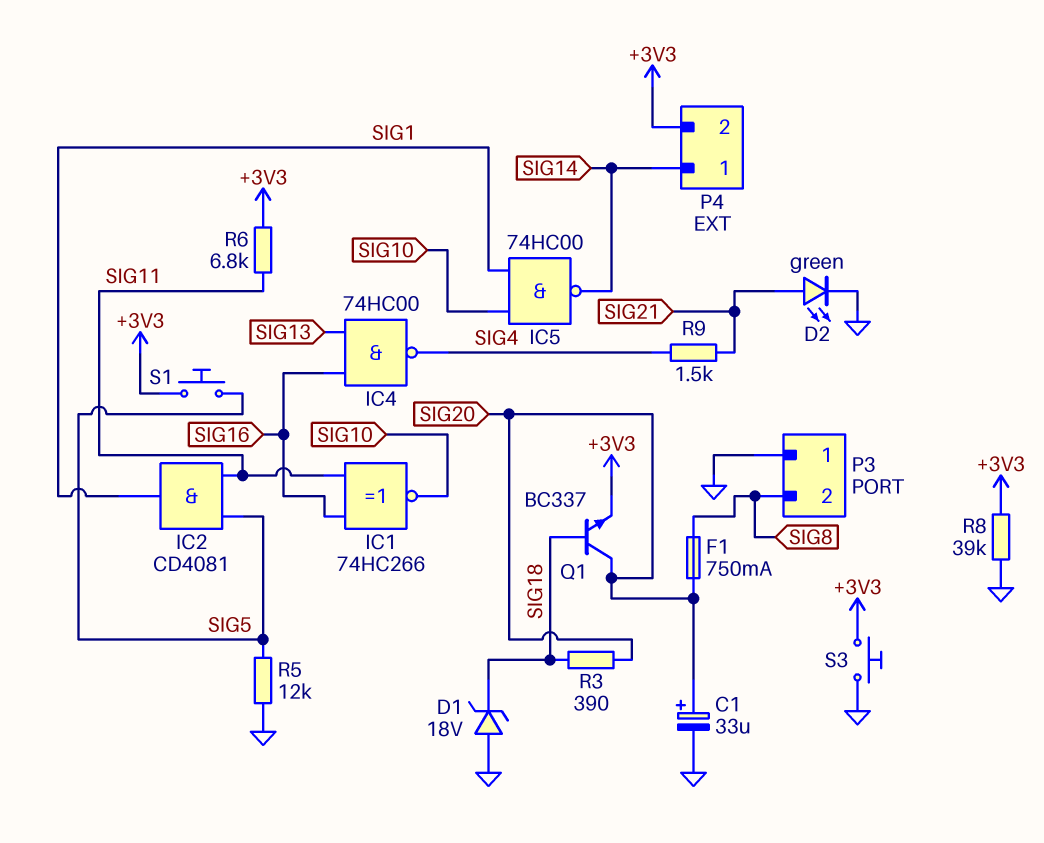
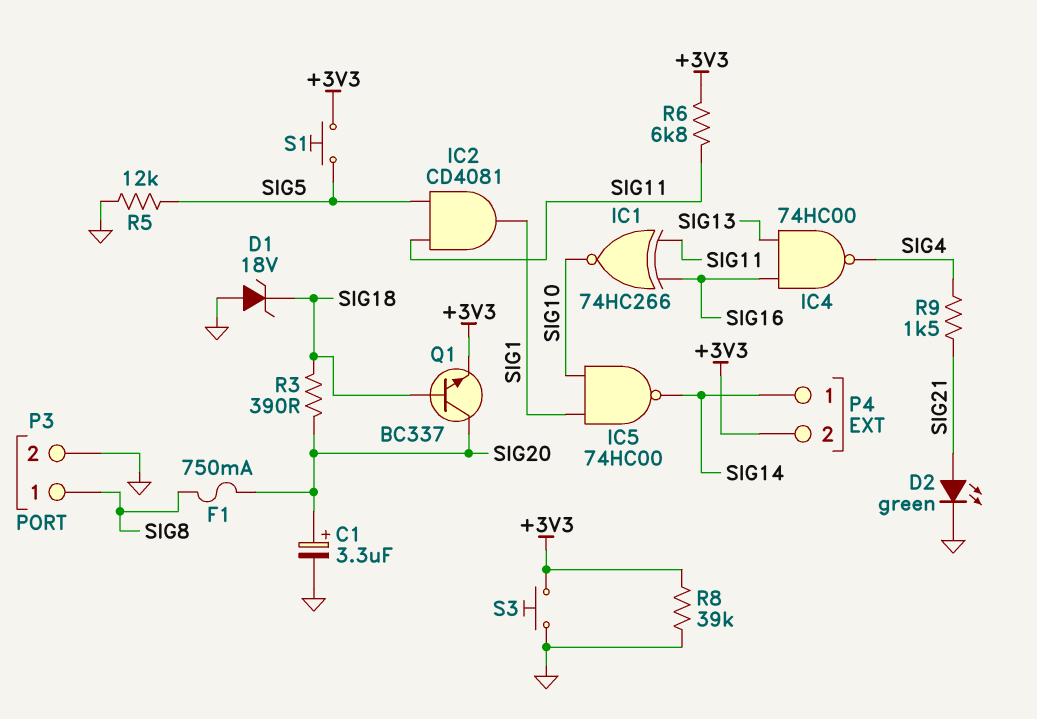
C1: 33uF (plus SIG20, minus GND) -> 3.3uF (plus SIG20, minus GND)
P3 pin 1: GND -> SIG8
P3 pin 2: SIG8 -> GND

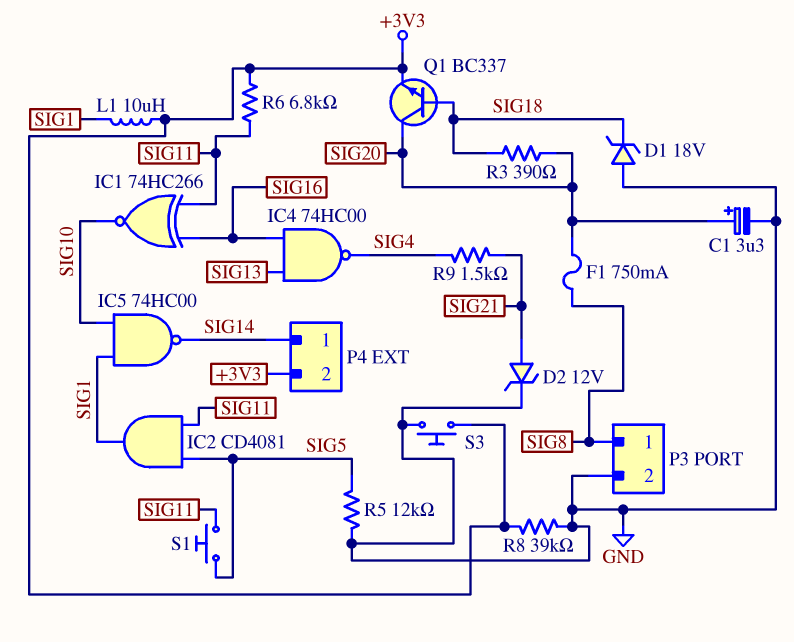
D2: LED green (A SIG21, K GND) -> zener 12V (A SIG21, K GND)
L1: none -> 10uH (+3V3, SIG1)
S1: button (+3V3, SIG5) -> button (SIG5, SIG11)

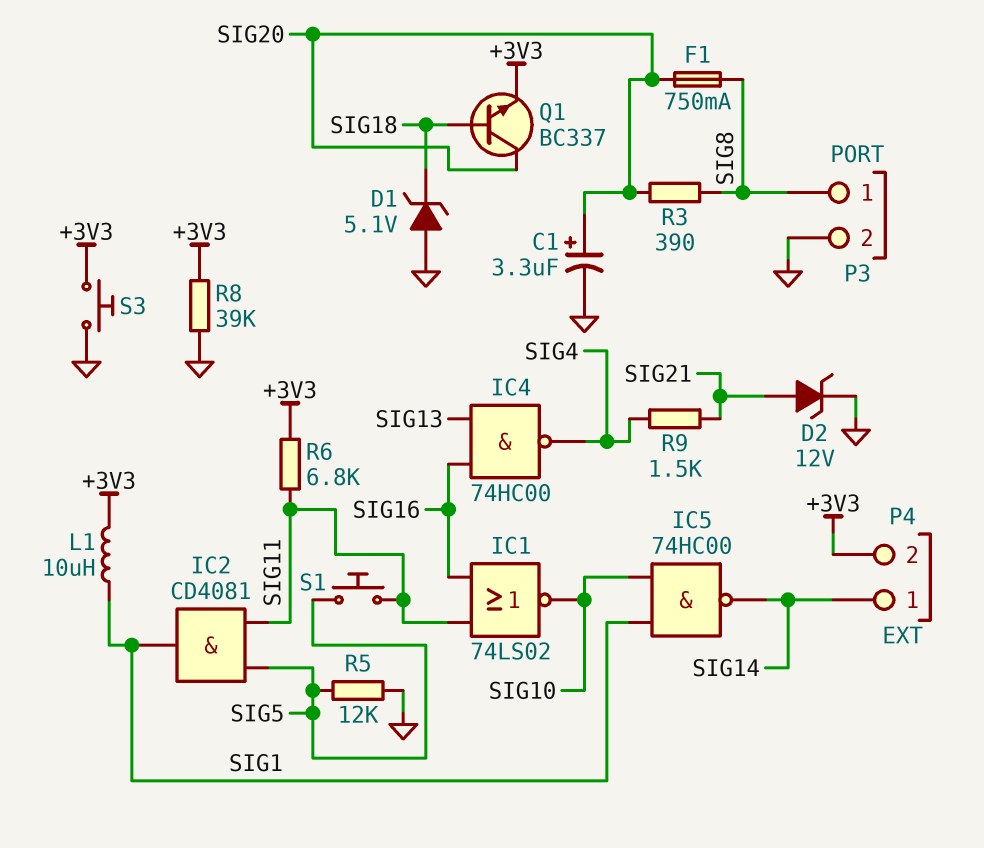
D1: zener 18V (A GND, K SIG18) -> zener 5.1V (A GND, K SIG18)
IC1: XNOR 74HC266 (in SIG11, in SIG16, out SIG10) -> NOR 74LS02 (in SIG11, in SIG16, out SIG10)
R3: 390 (SIG18, SIG20) -> 390 (SIG8, SIG20)

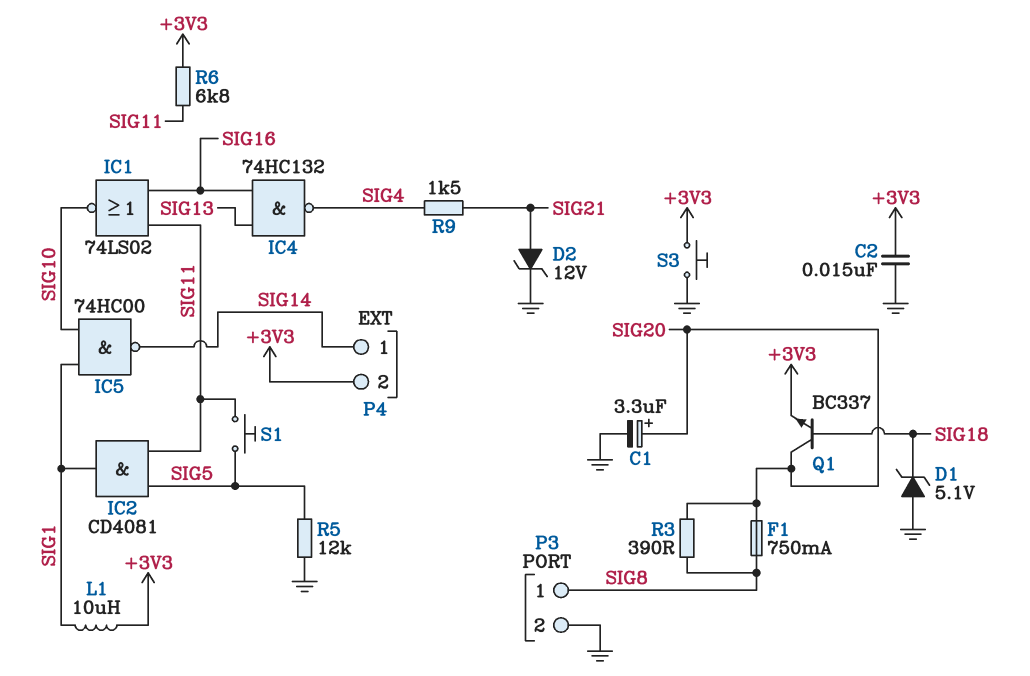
C2: none -> 15nF (+3V3, GND)
IC4: NAND 74HC00 (in SIG13, in SIG16, out SIG4) -> NAND 74HC132 (in SIG13, in SIG16, out SIG4)
R8: 39k (+3V3, GND) -> none

